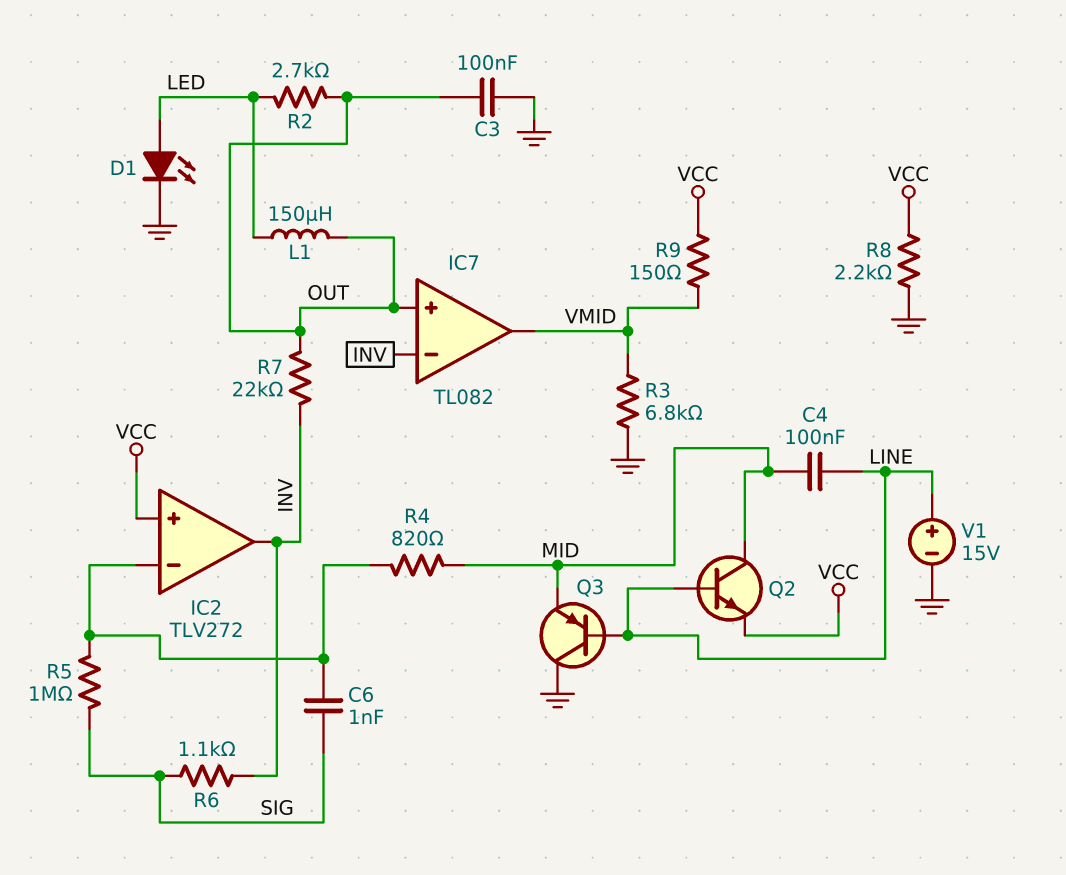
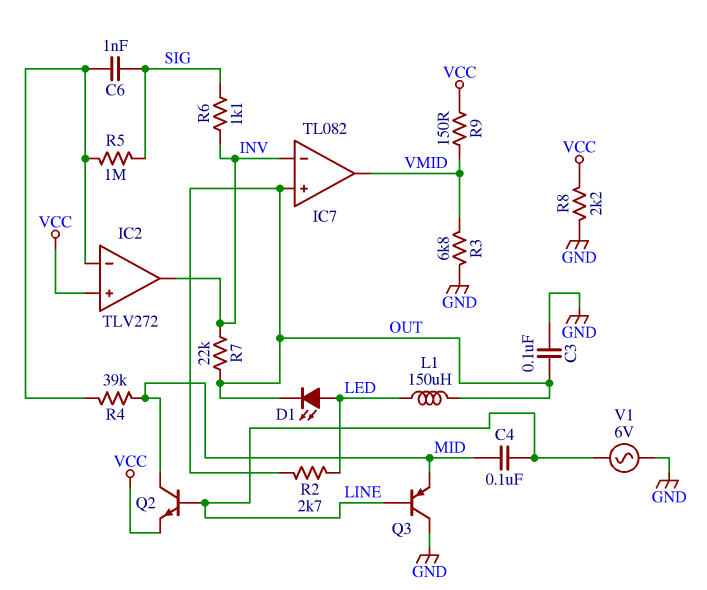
D1: LED (A LED, K GND) -> LED (A LED, K OUT)
R4: 820 (IC2/in-, MID) -> 39k (IC2/in-, MID)
V1: 15V (plus LINE, minus GND) -> AC 6V (GND, LINE)

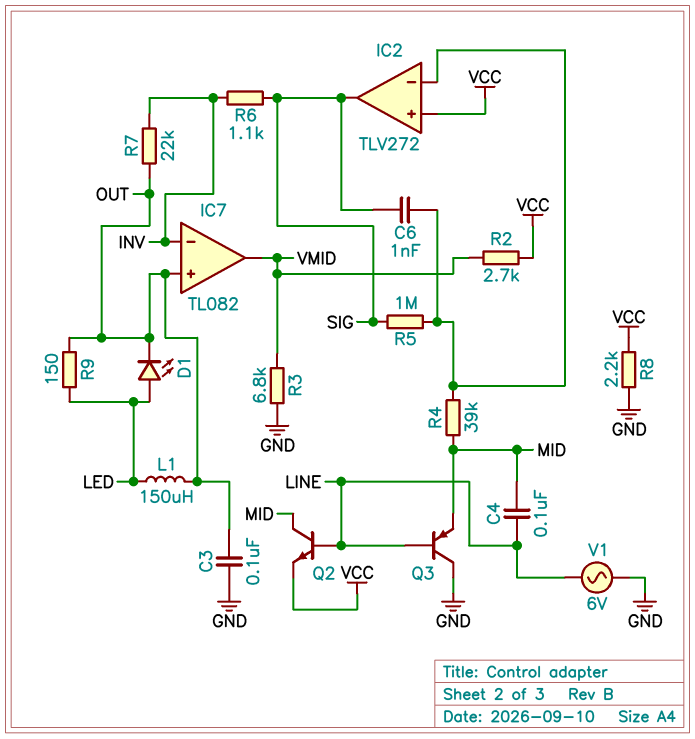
IC2 pin out: INV -> SIG
R2: 2.7k (LED, OUT) -> 2.7k (VCC, VMID)
R9: 150 (VCC, VMID) -> 150 (LED, OUT)

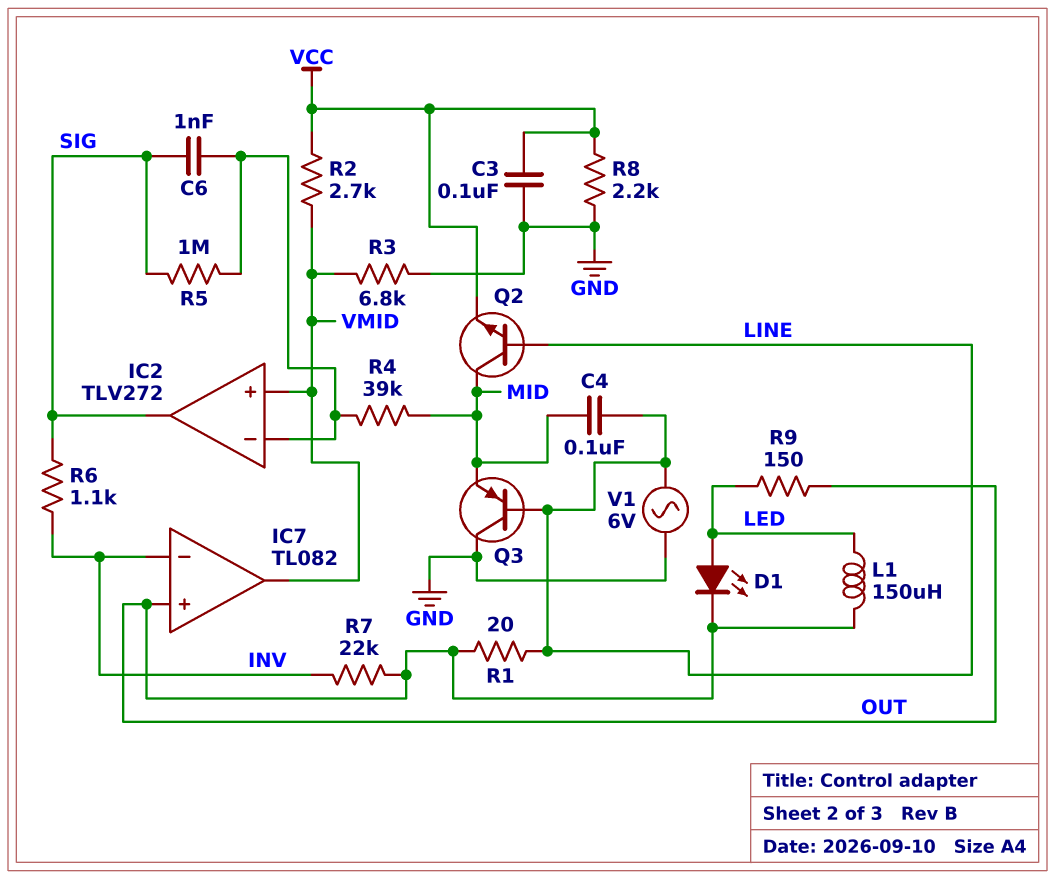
C3: 100nF (GND, OUT) -> 100nF (GND, VCC)
IC2 pin in+: VCC -> VMID
R1: none -> 20 (LINE, OUT)

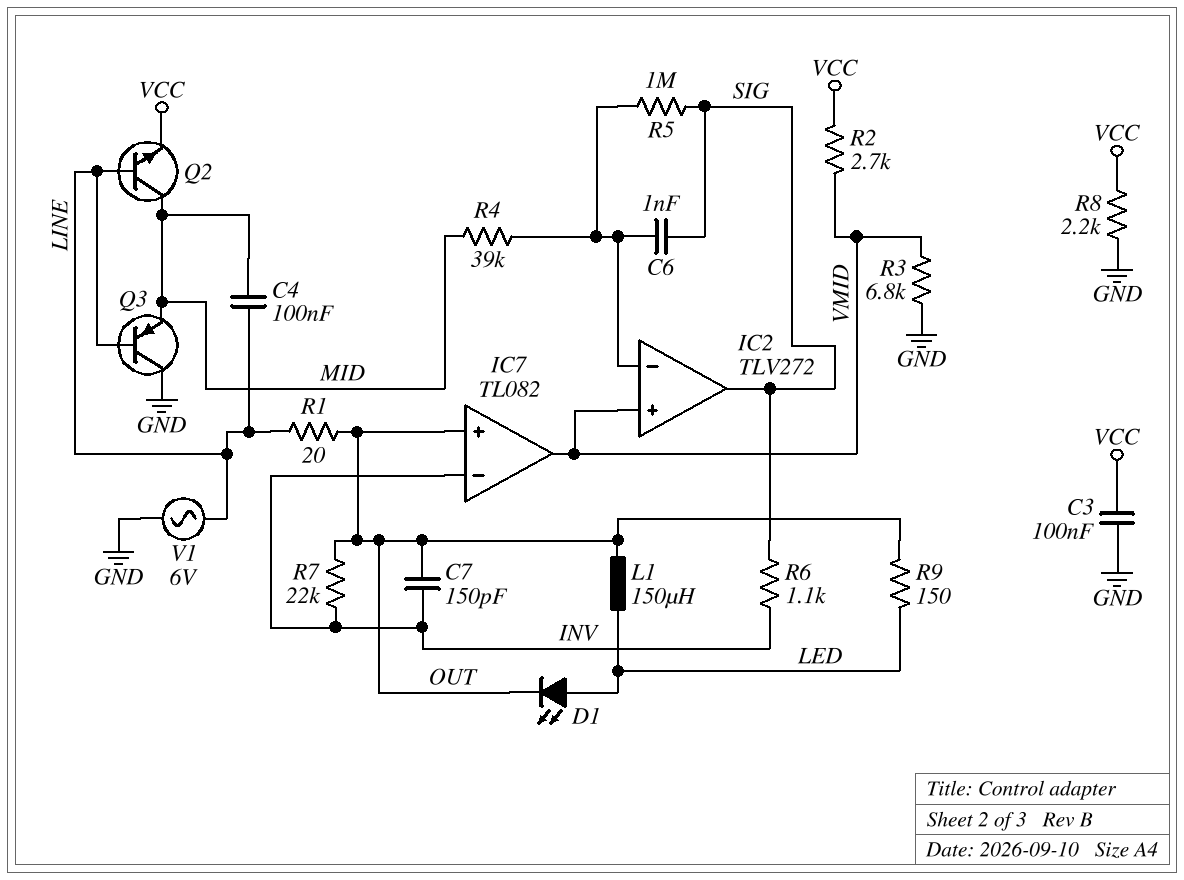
C7: none -> 150pF (INV, OUT)

